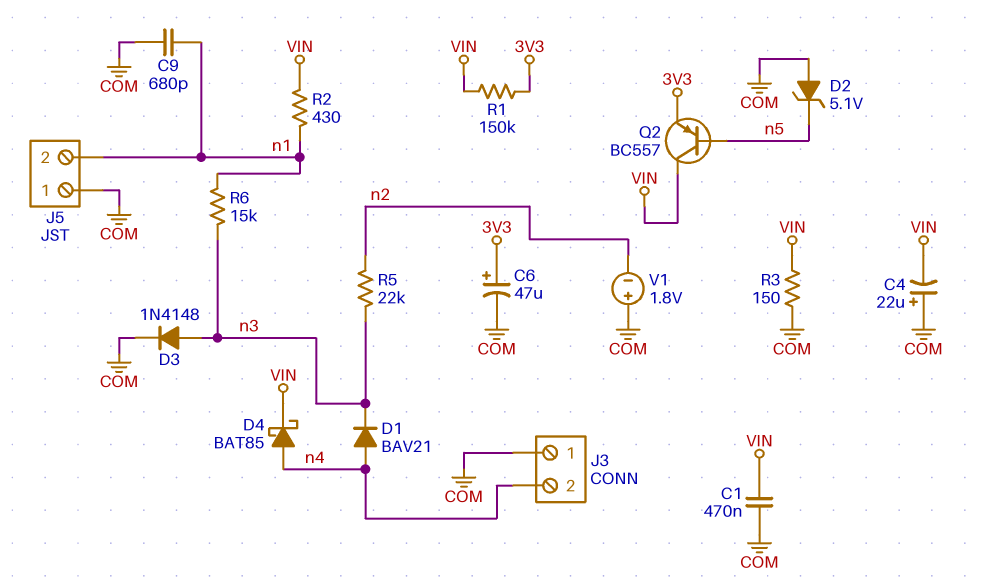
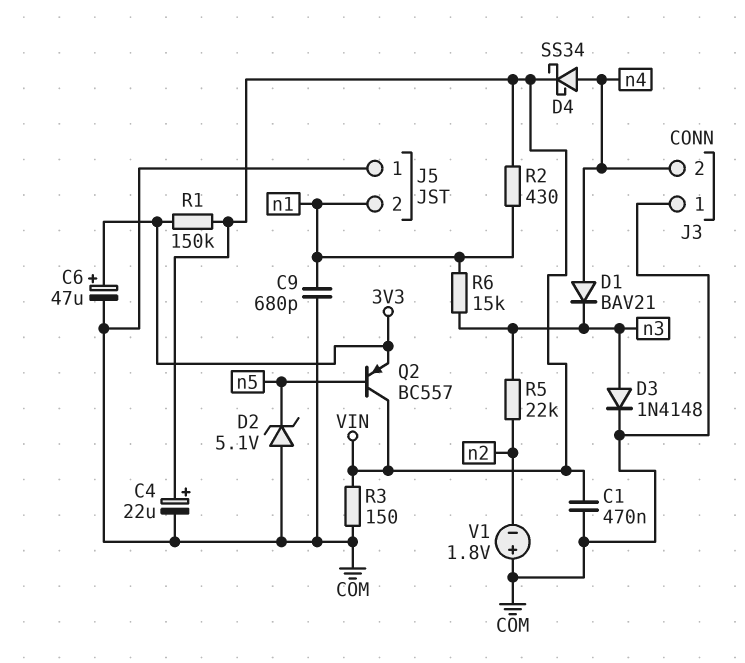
C4: 22uF (plus COM, minus VIN) -> 22uF (plus VIN, minus COM)
D4: schottky BAT85 (A n4, K VIN) -> schottky SS34 (A n4, K VIN)

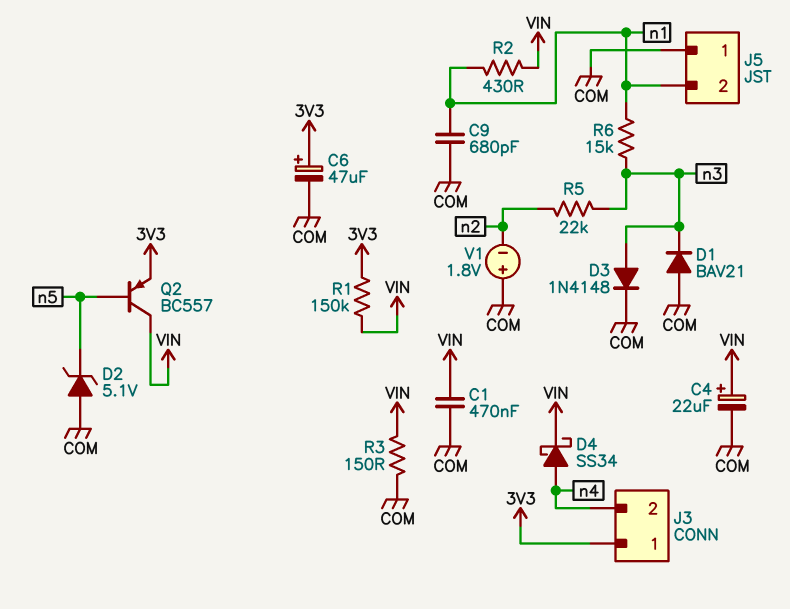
D1: diode BAV21 (A n4, K n3) -> diode BAV21 (A COM, K n3)
J3 pin 1: COM -> 3V3

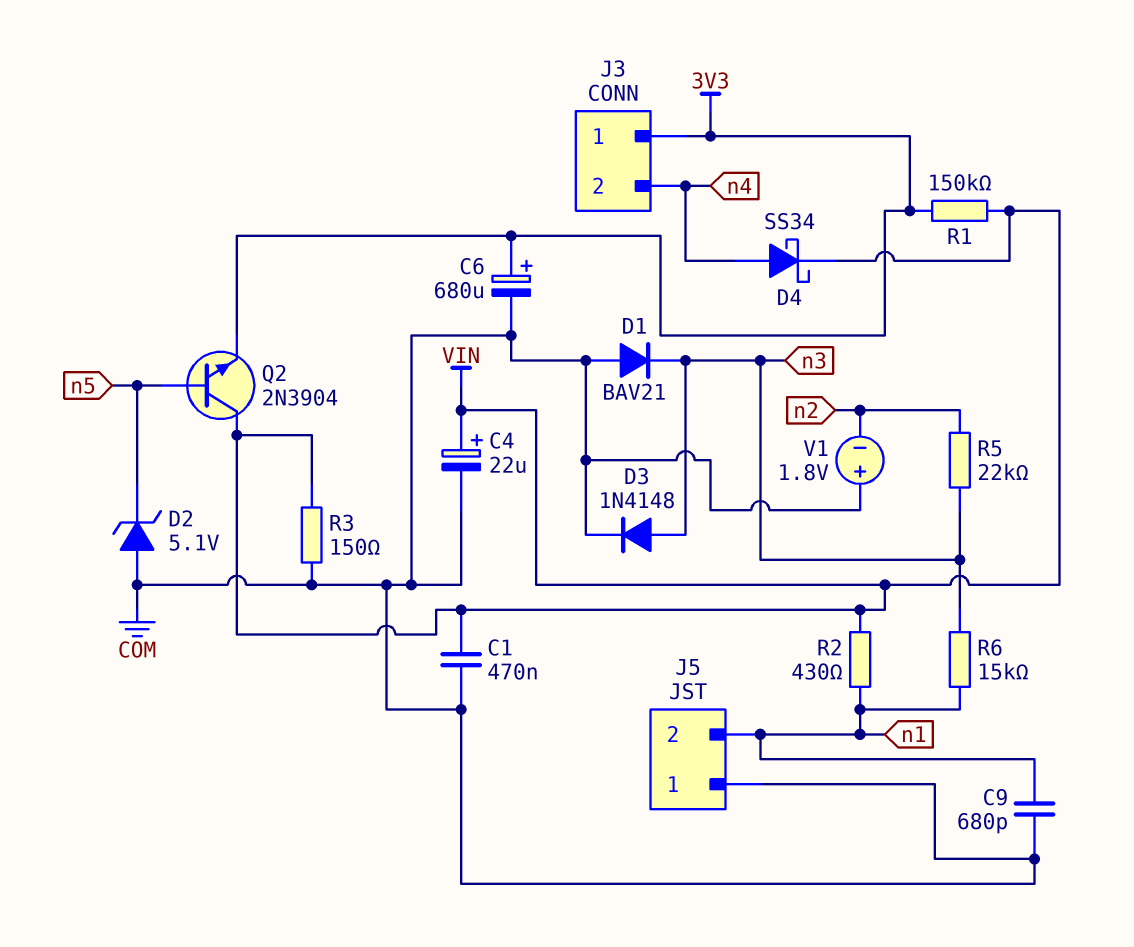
C6: 47uF (plus 3V3, minus COM) -> 680uF (plus 3V3, minus COM)
Q2: PNP BC557 (B n5, C VIN, E 3V3) -> NPN 2N3904 (B n5, C VIN, E 3V3)

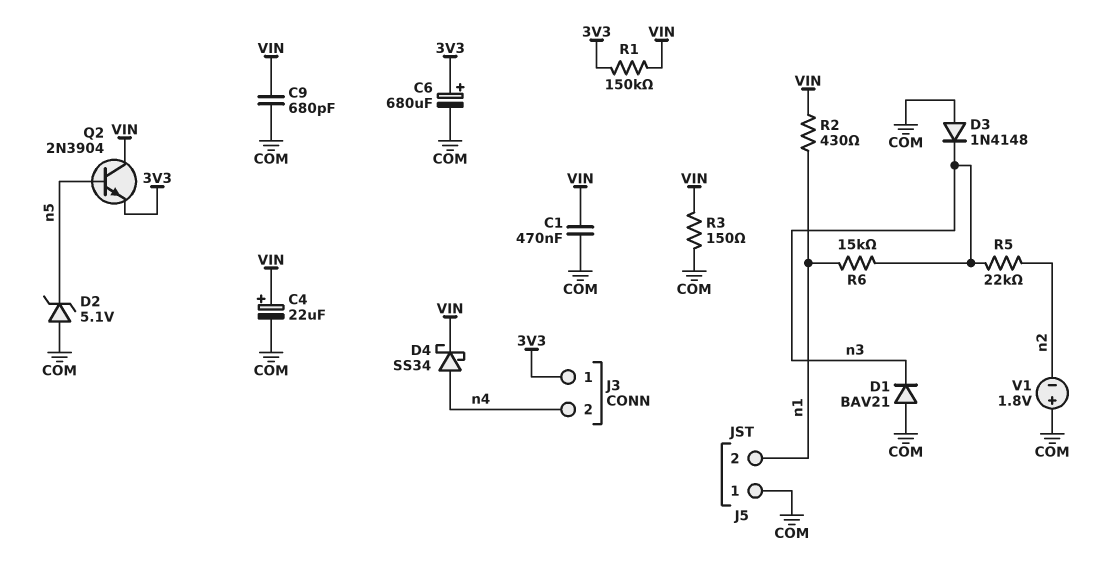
C9: 680pF (COM, n1) -> 680pF (COM, VIN)
D3: diode 1N4148 (A n3, K COM) -> diode 1N4148 (A COM, K n3)

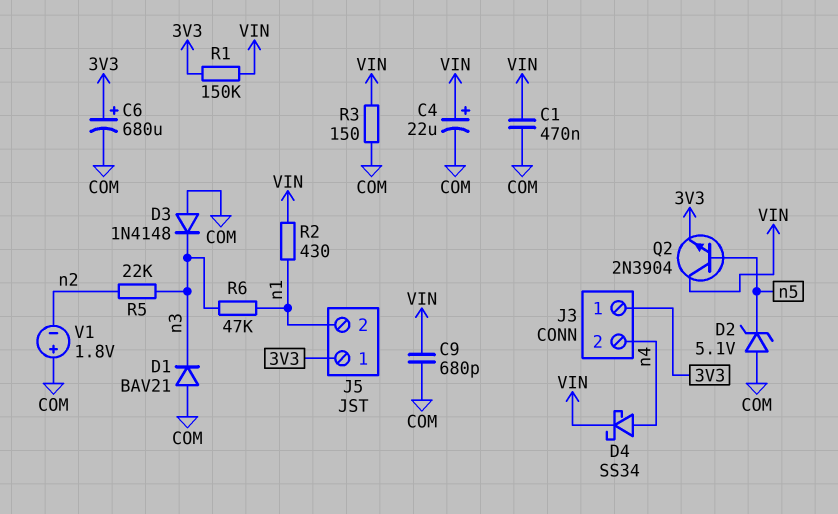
J5 pin 1: COM -> 3V3
R6: 15k (n1, n3) -> 47k (n1, n3)

